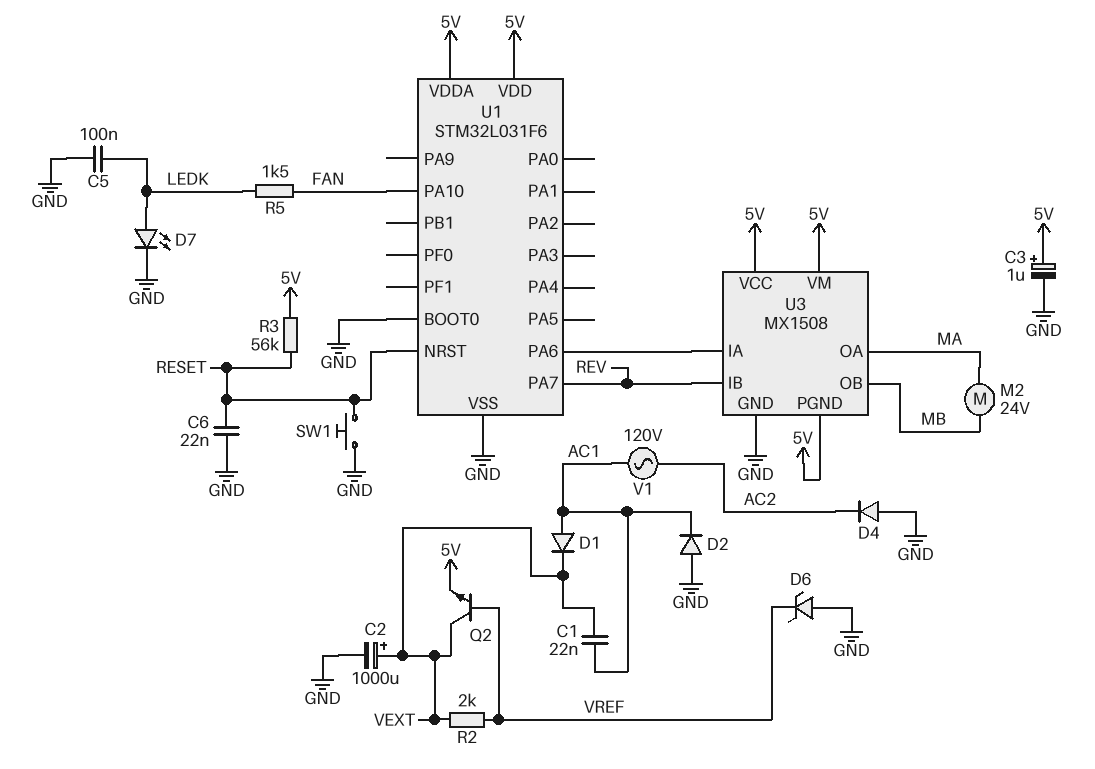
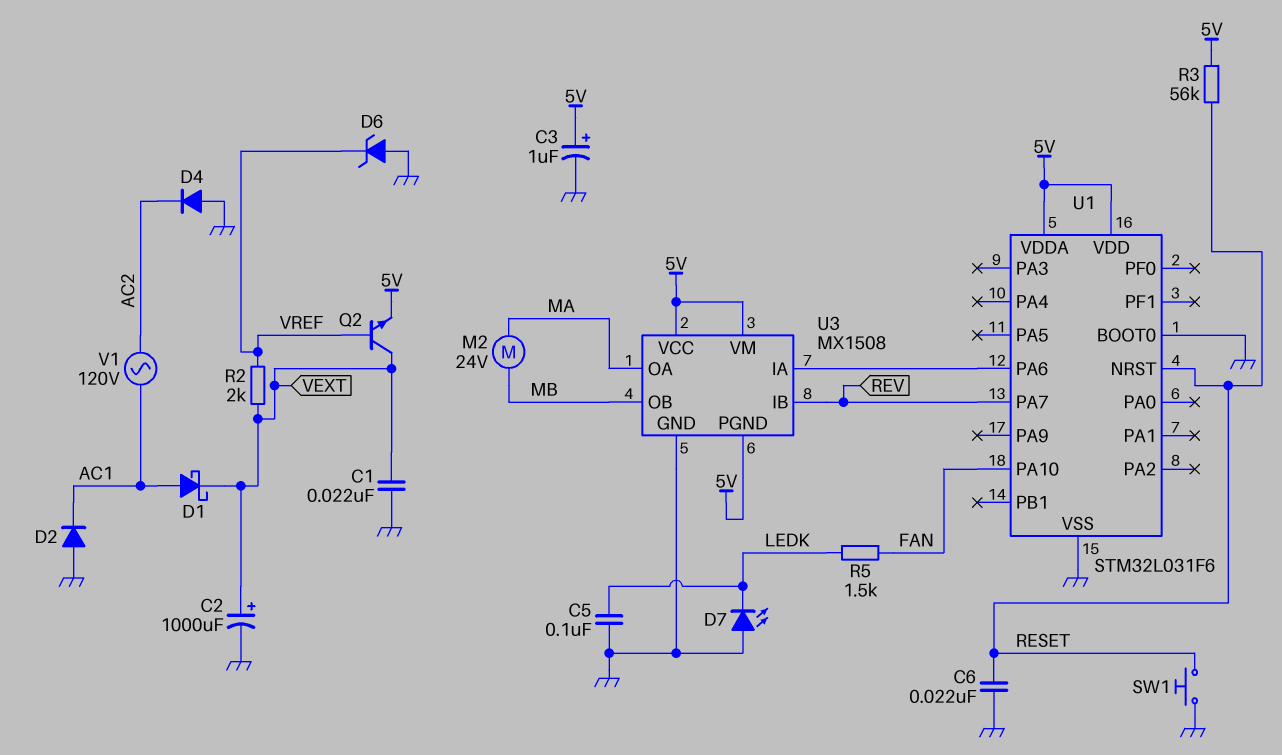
C1: 22nF (AC1, VEXT) -> 22nF (GND, VEXT)
D1: diode (A AC1, K VEXT) -> schottky (A AC1, K VEXT)
D7: LED (A LEDK, K GND) -> LED (A GND, K LEDK)

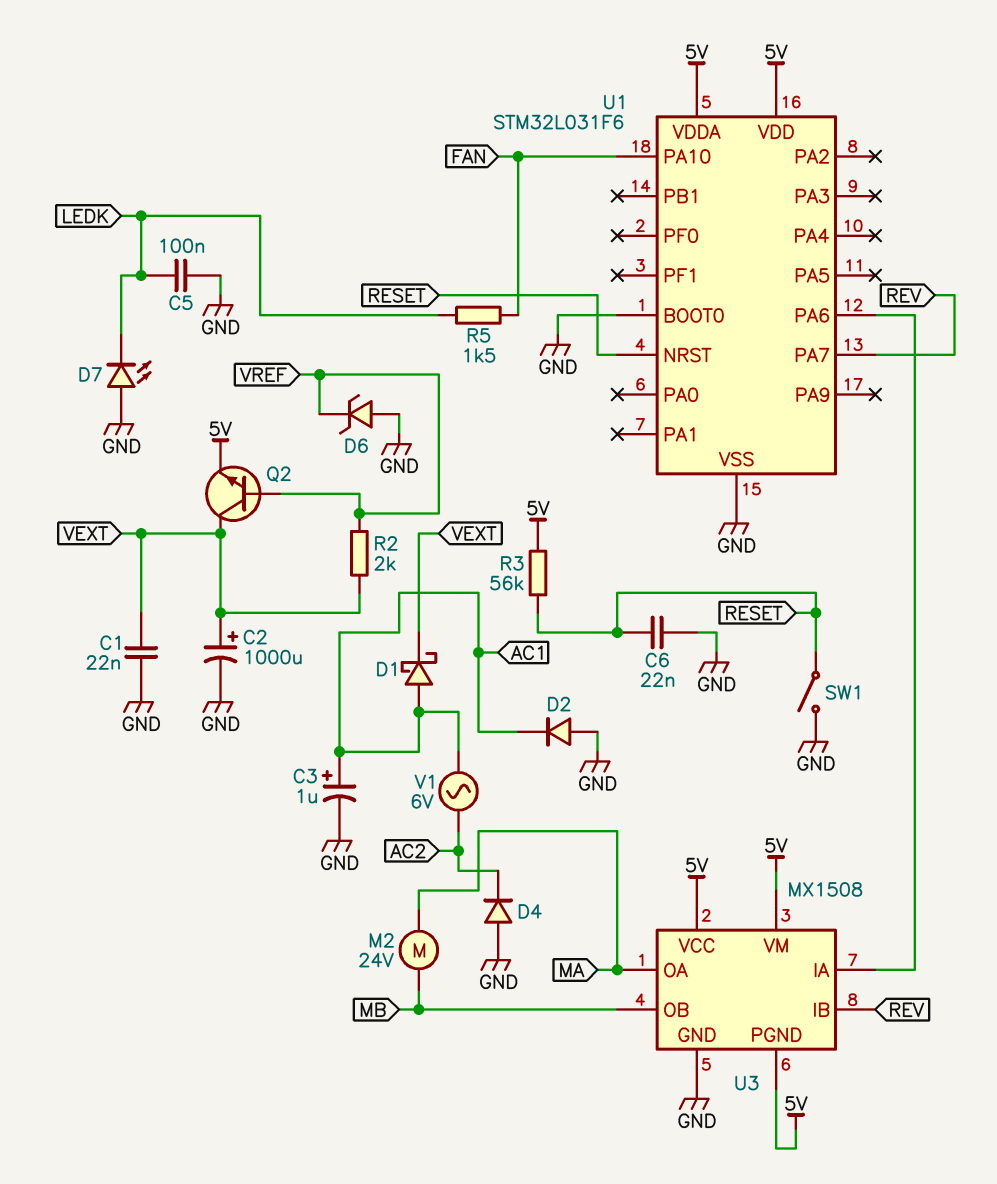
C3: 1uF (plus 5V, minus GND) -> 1uF (plus AC1, minus GND)
SW1: button (GND, RESET) -> switch (GND, RESET)
V1: AC 120V (AC1, AC2) -> AC 6V (AC1, AC2)

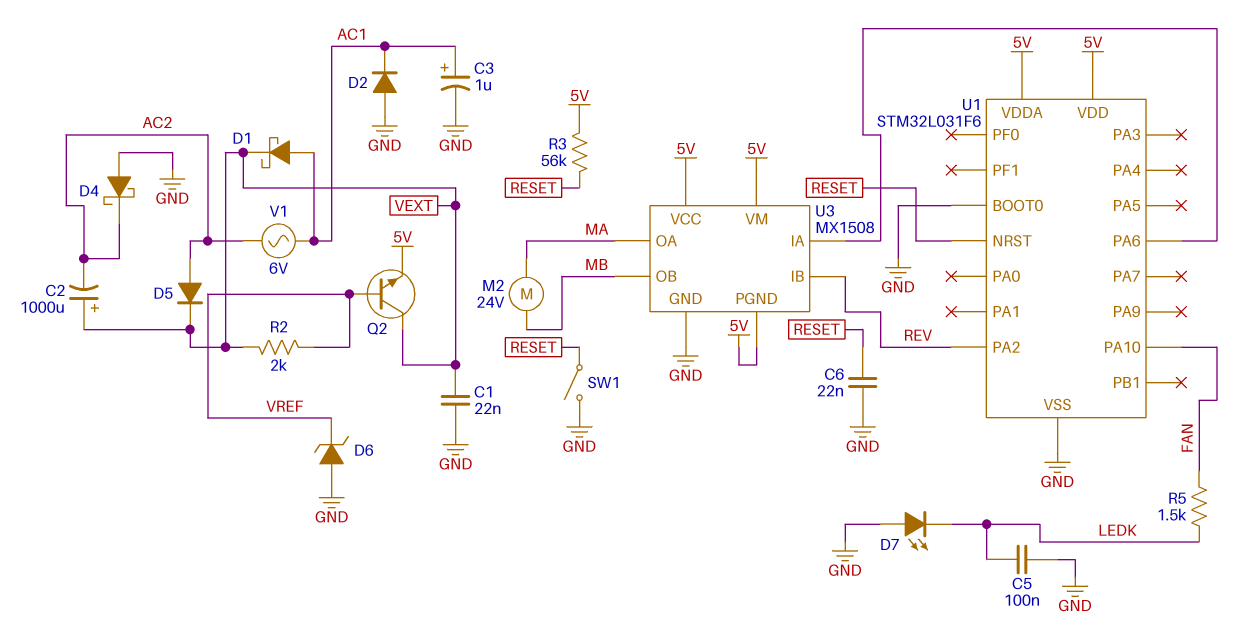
C2: 1000uF (plus VEXT, minus GND) -> 1000uF (plus VEXT, minus AC2)
D4: diode (A GND, K AC2) -> schottky (A GND, K AC2)
D5: none -> diode (A AC2, K VEXT)
U1 pin PA2: none -> REV
U1 pin PA7: REV -> none

